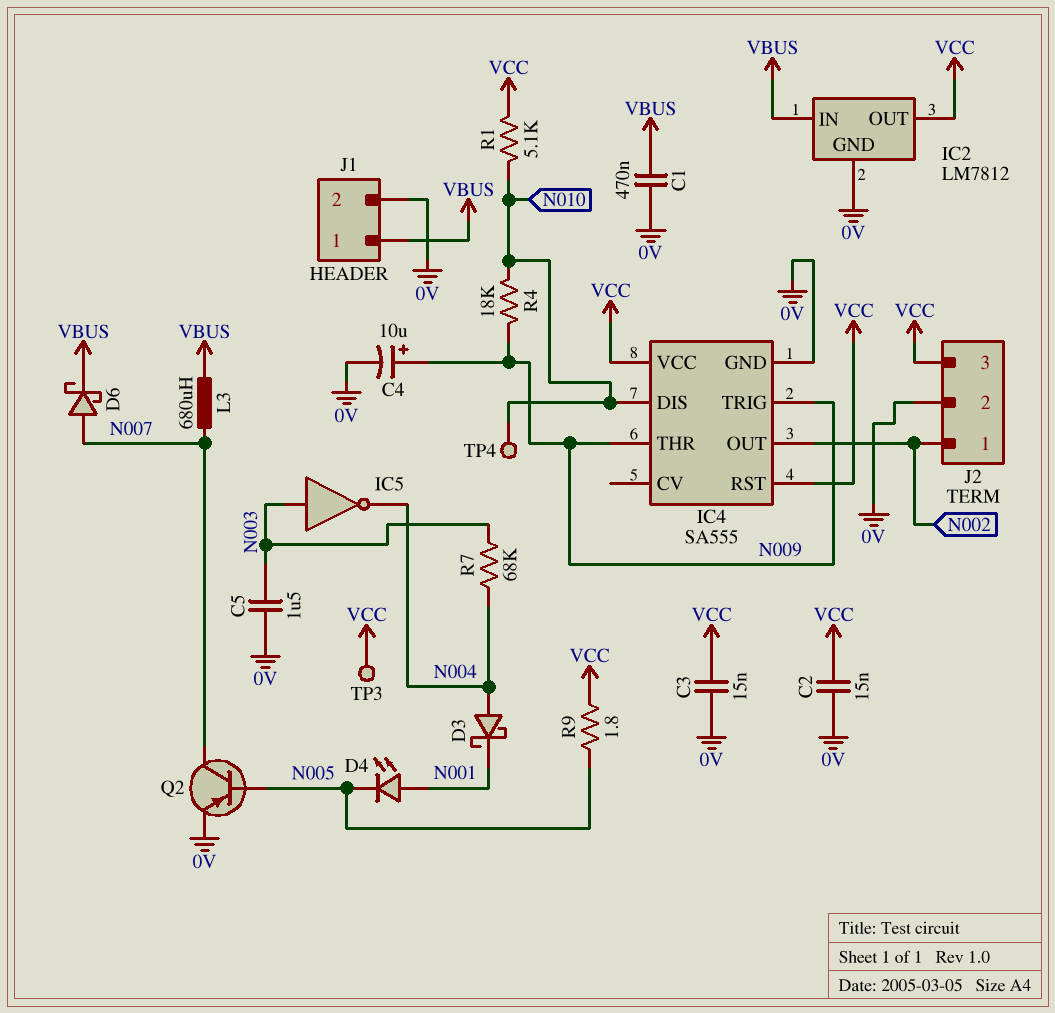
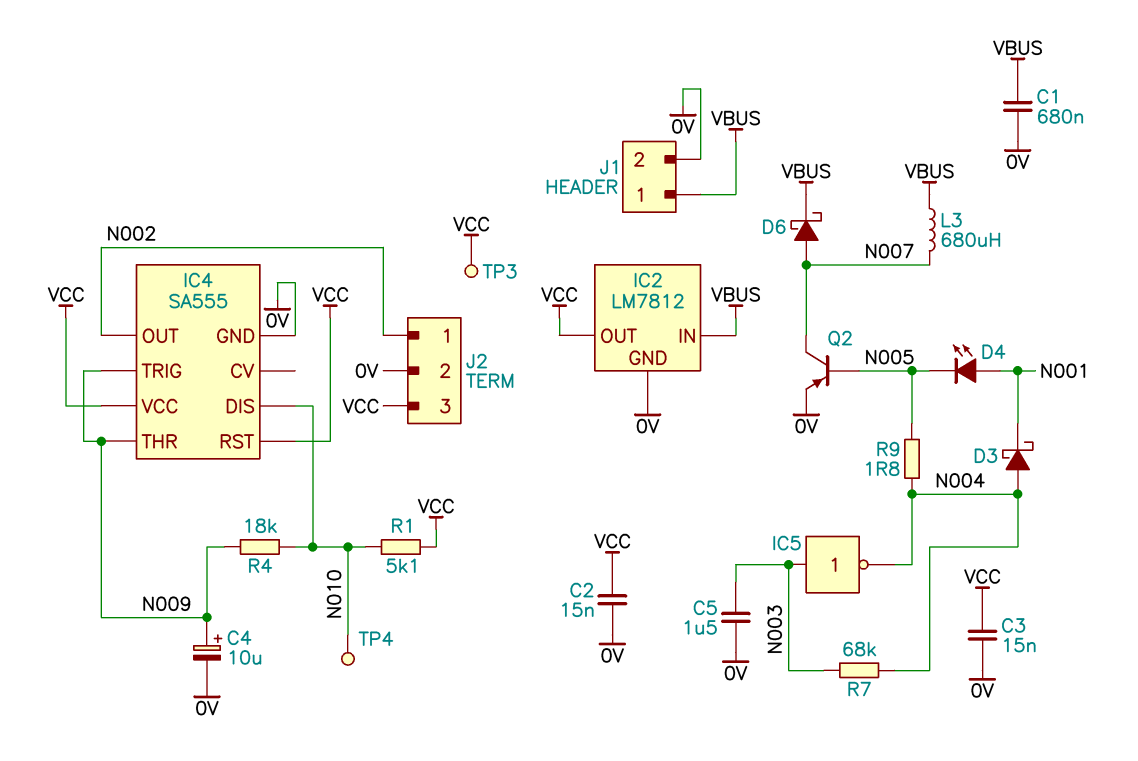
C1: 470nF (0V, VBUS) -> 680nF (0V, VBUS)
R9: 1.8 (N005, VCC) -> 1.8 (N004, N005)

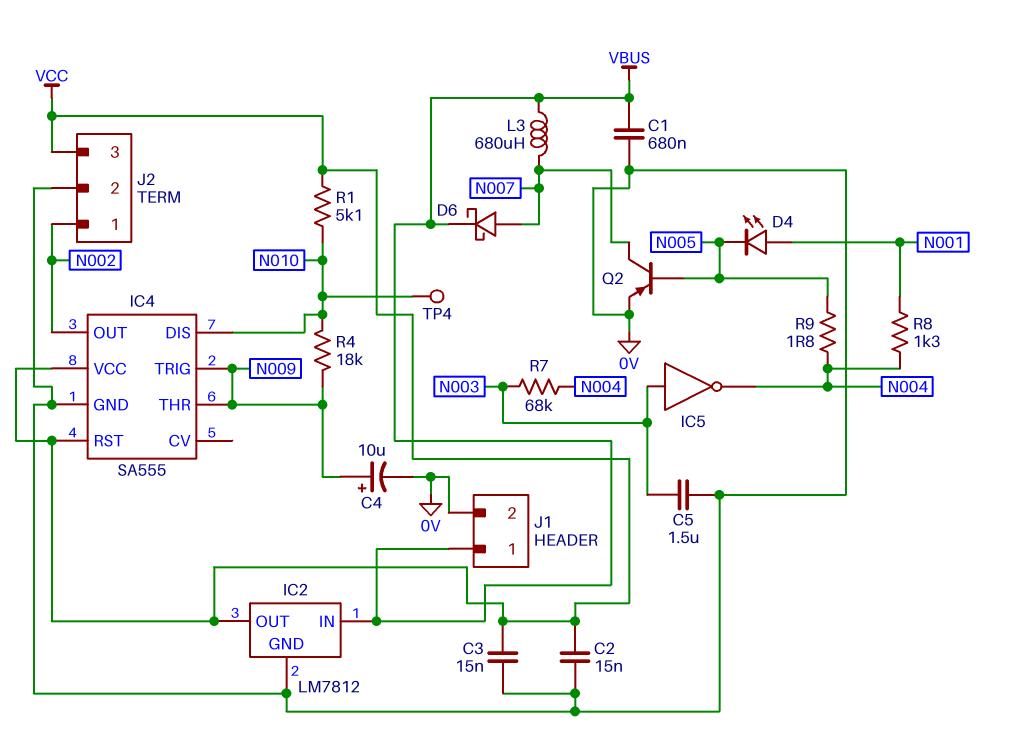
D3: schottky (A N004, K N001) -> none
R8: none -> 1.3k (N001, N004)
TP3: test point (VCC) -> none

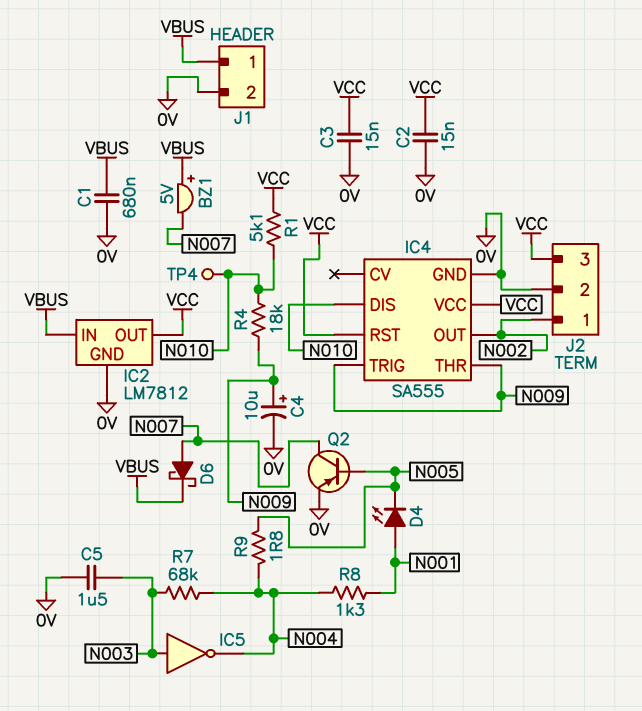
BZ1: none -> buzzer 5V (plus VBUS, minus N007)
L3: 680uH (N007, VBUS) -> none

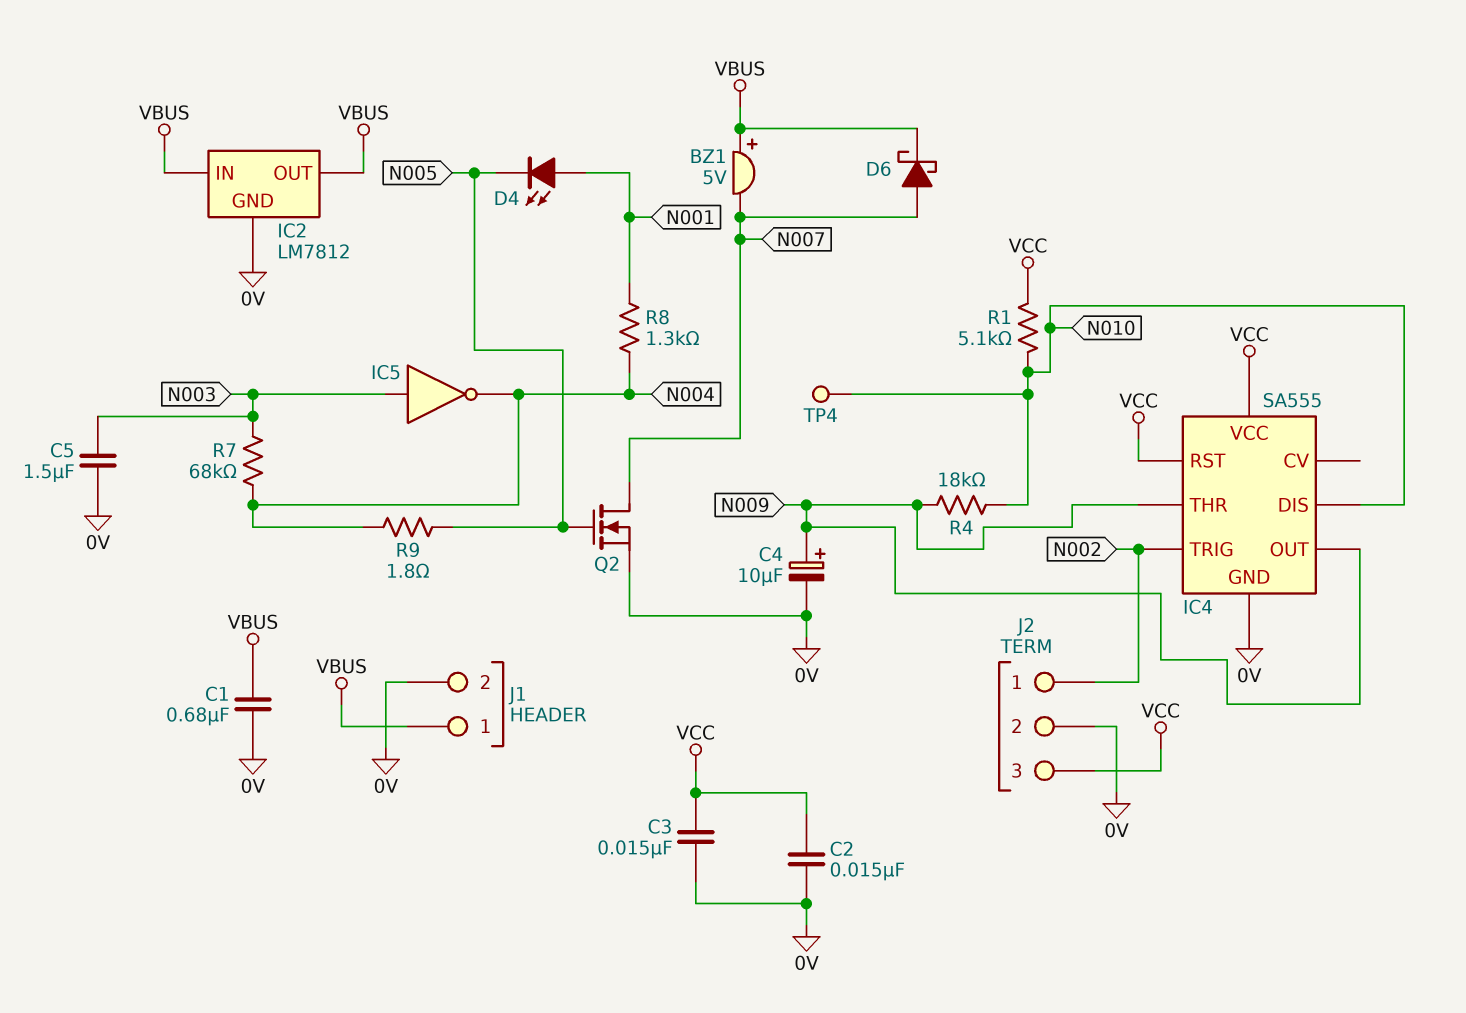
IC2 pin OUT: VCC -> VBUS
IC4 pin OUT: N002 -> N009
IC4 pin TRIG: N009 -> N002
Q2: PNP (B N005, C N007, E 0V) -> NMOS (G N005, D N007, S 0V)

